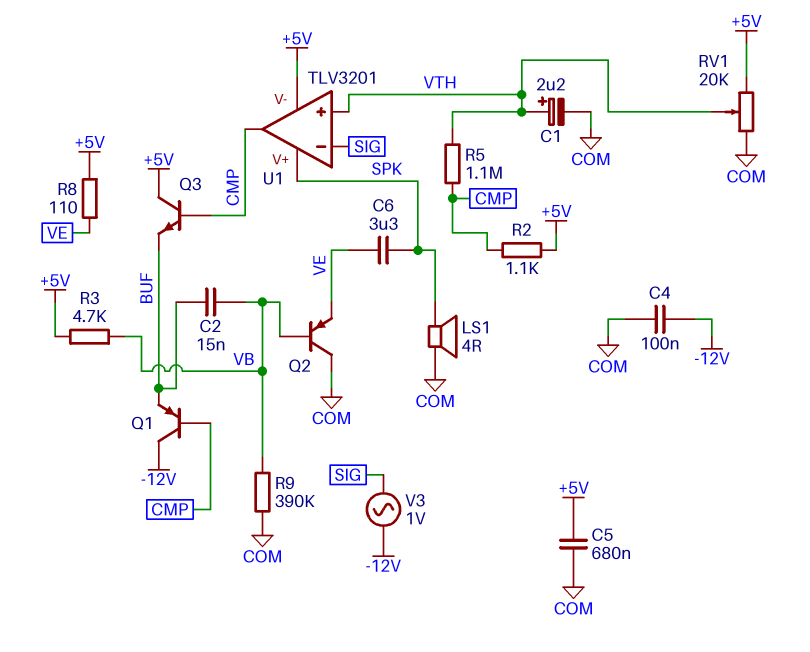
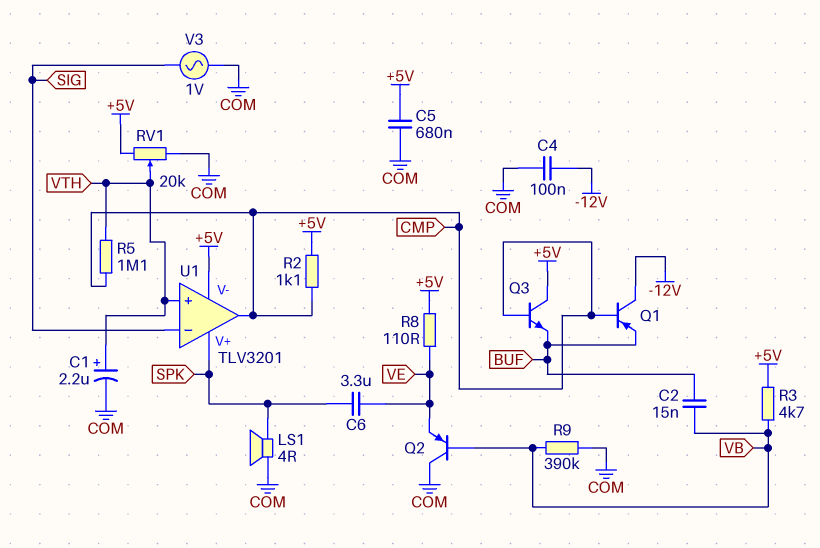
V3: AC 1V (-12V, SIG) -> AC 1V (COM, SIG)

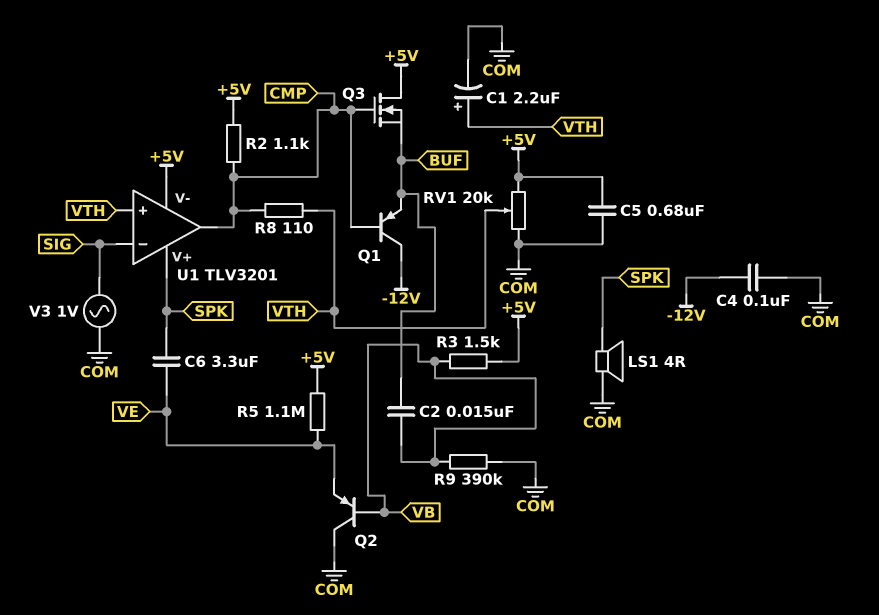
Q3: NPN (B CMP, C +5V, E BUF) -> NMOS (G CMP, D +5V, S BUF)
R3: 4.7k (+5V, VB) -> 1.5k (+5V, VB)
R5: 1.1M (CMP, VTH) -> 1.1M (+5V, VE)
R8: 110 (+5V, VE) -> 110 (CMP, VTH)

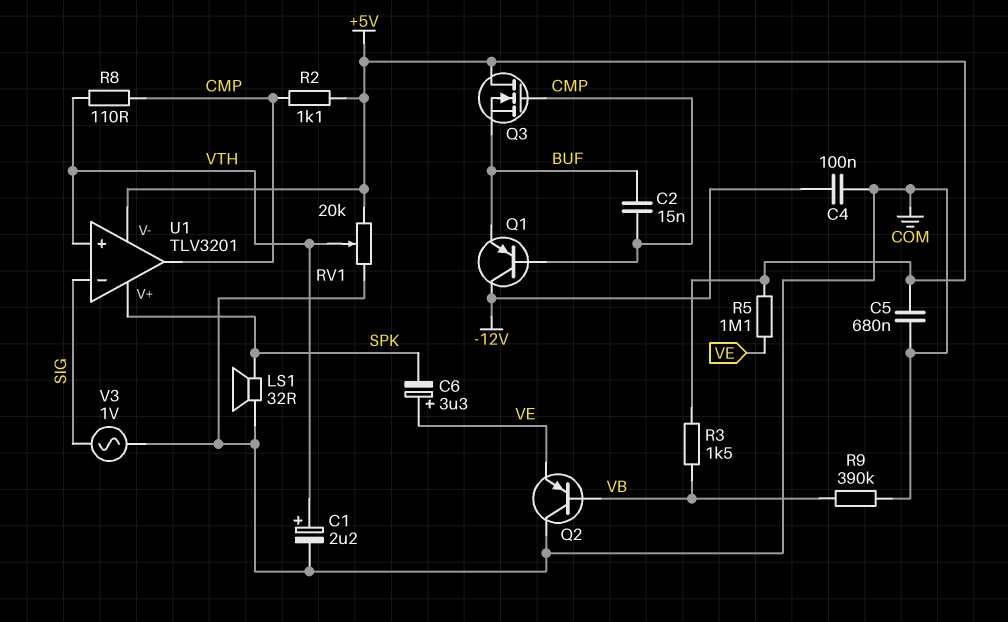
C2: 15nF (BUF, VB) -> 15nF (BUF, CMP)
C6: 3.3uF (SPK, VE) -> 3.3uF (plus VE, minus SPK)
LS1: speaker 4R (COM, SPK) -> speaker 32R (COM, SPK)

